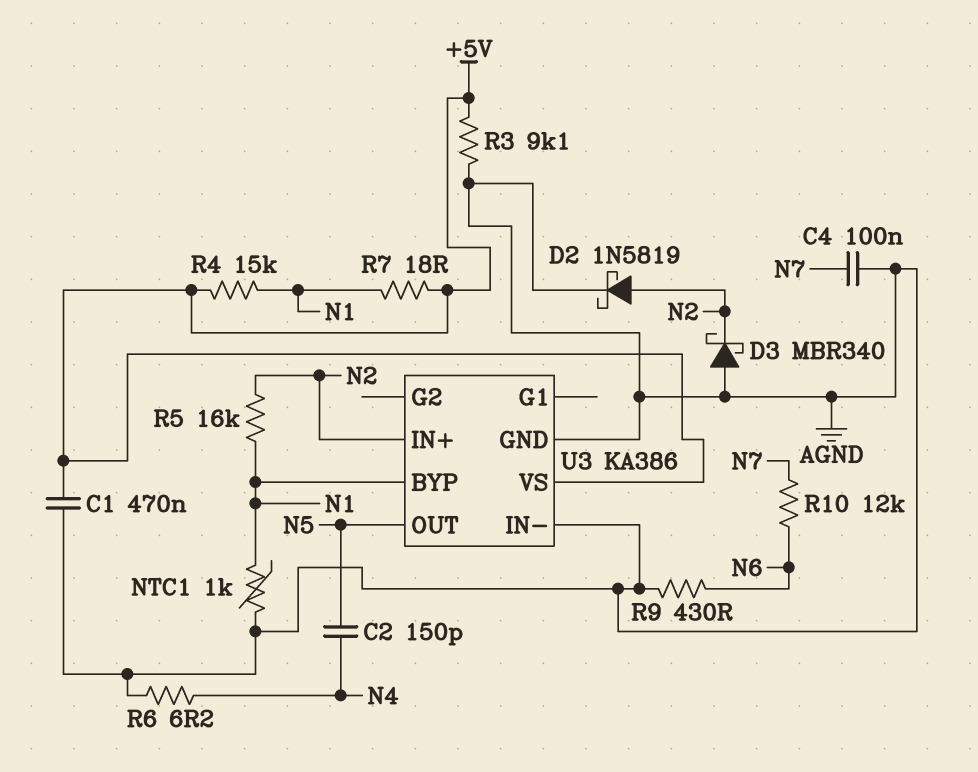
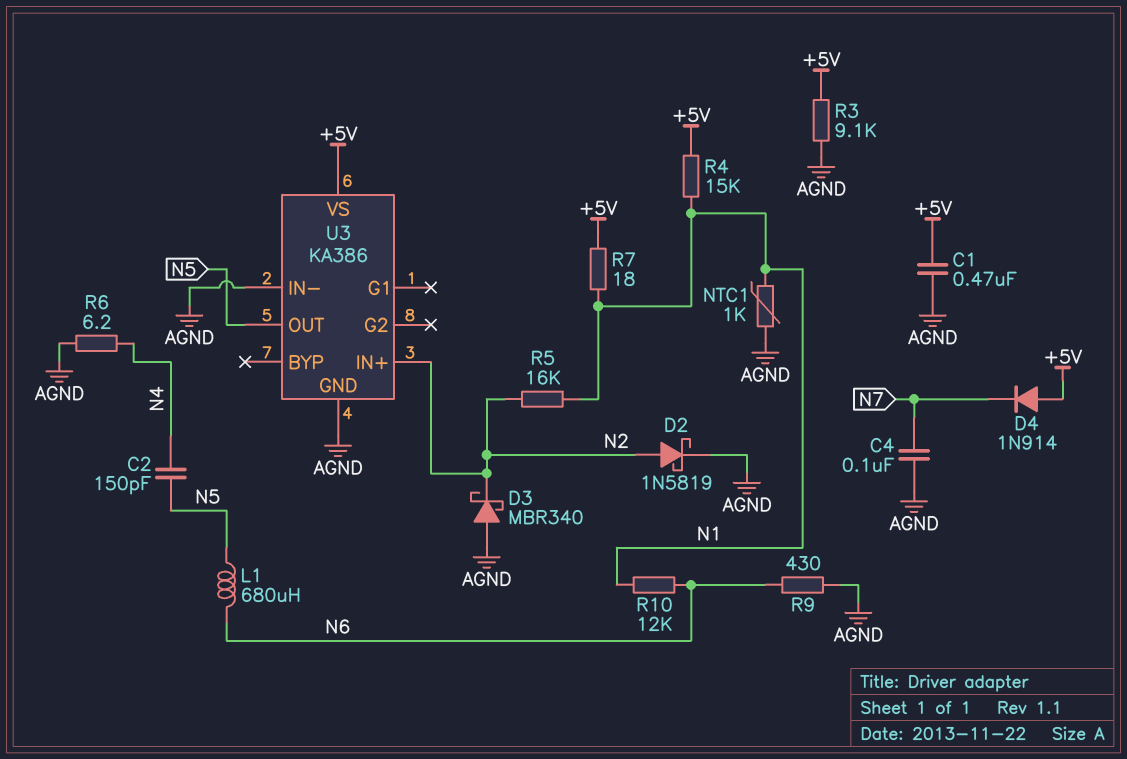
D4: none -> diode 1N914 (A +5V, K N7)
L1: none -> 680uH (N5, N6)
R10: 12k (N6, N7) -> 12k (N1, N6)
U3 pin BYP: N1 -> none

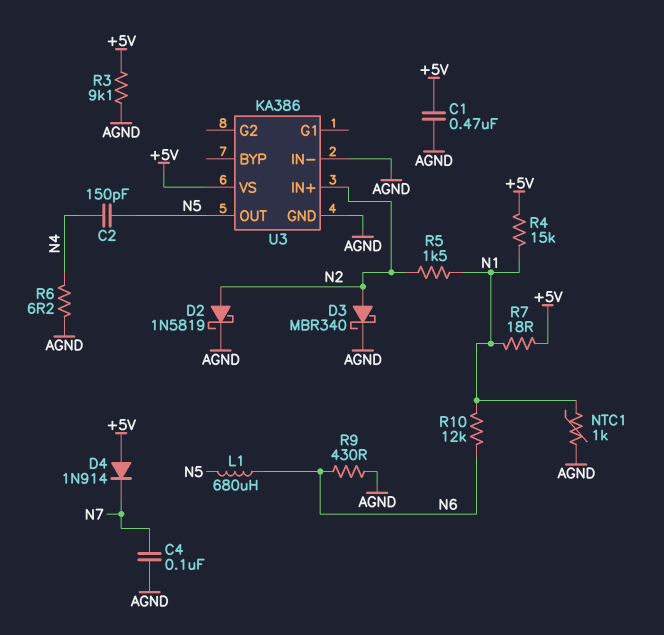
D3: schottky MBR340 (A AGND, K N2) -> schottky MBR340 (A N2, K AGND)
R5: 16k (N1, N2) -> 1.5k (N1, N2)

